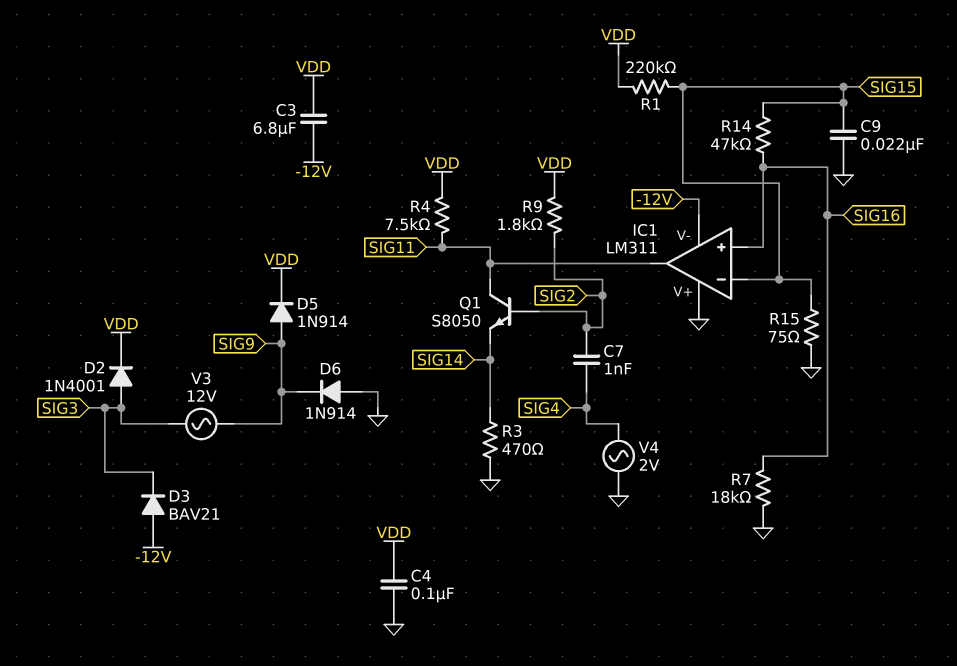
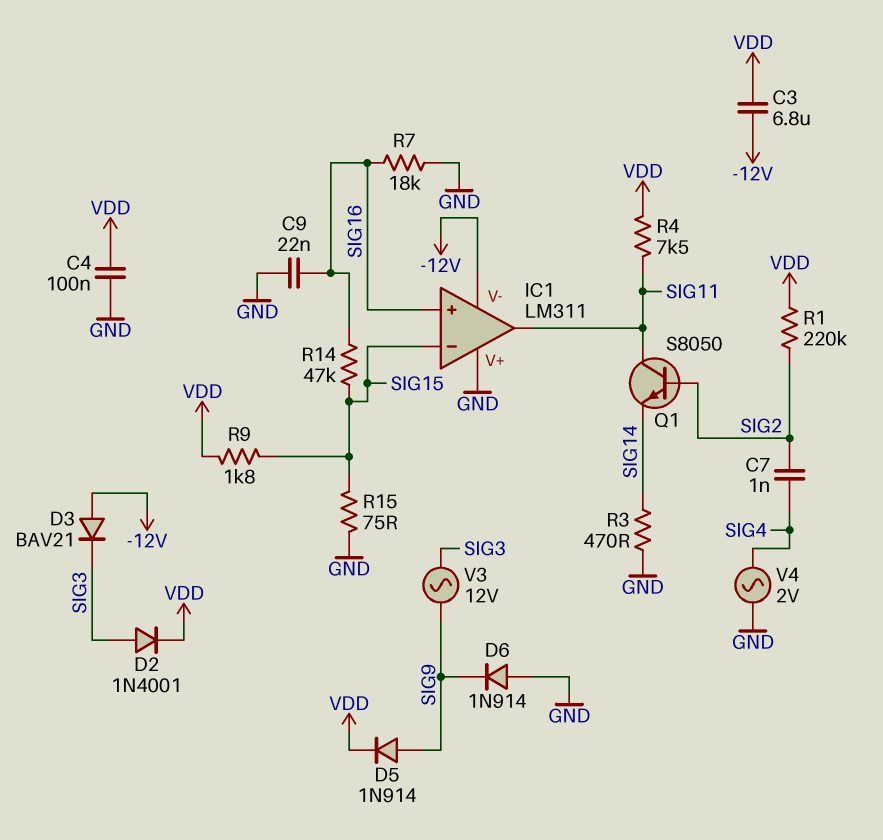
C9: 22nF (GND, SIG15) -> 22nF (GND, SIG16)
R1: 220k (SIG15, VDD) -> 220k (SIG2, VDD)
R9: 1.8k (SIG2, VDD) -> 1.8k (SIG15, VDD)

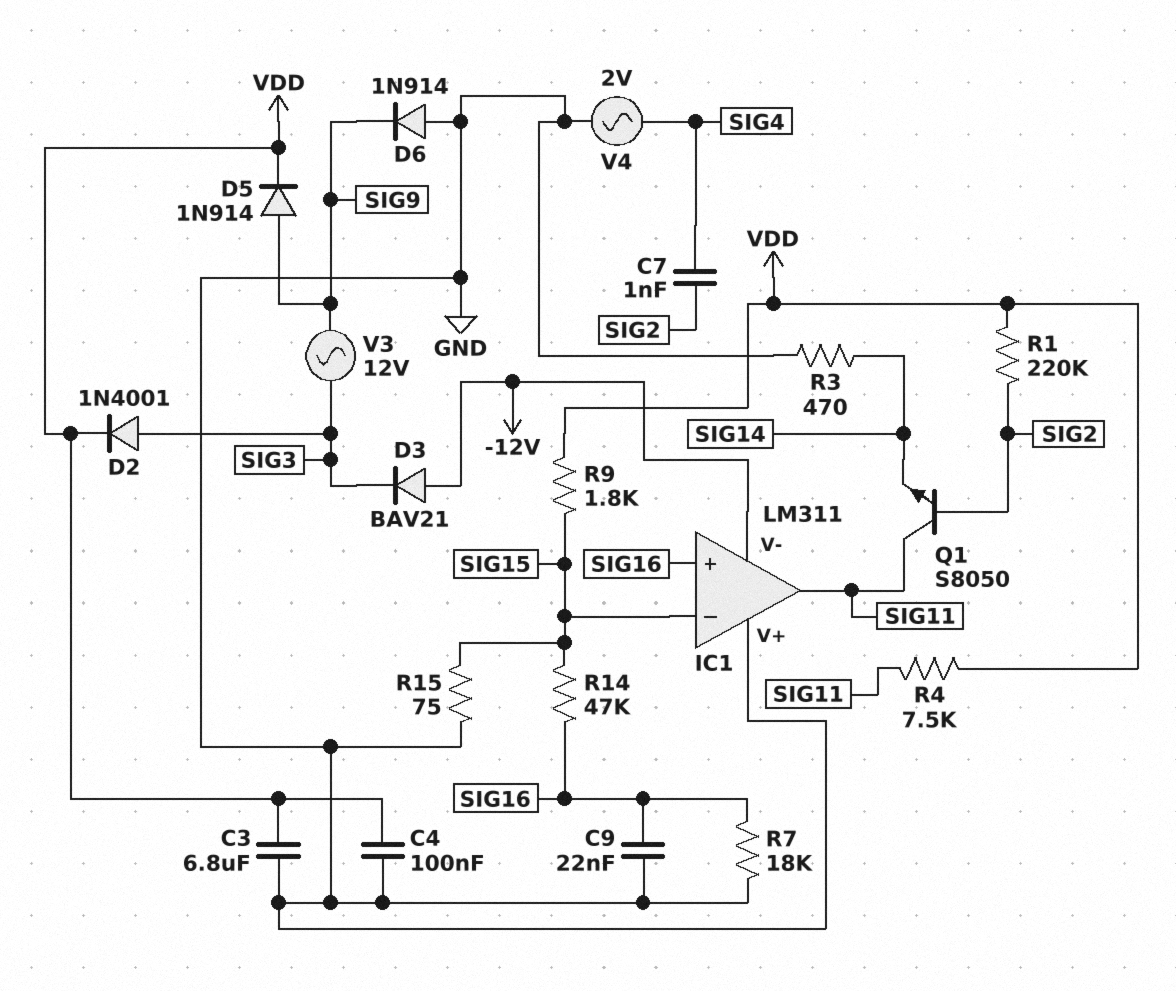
C3: 6.8uF (-12V, VDD) -> 6.8uF (GND, VDD)

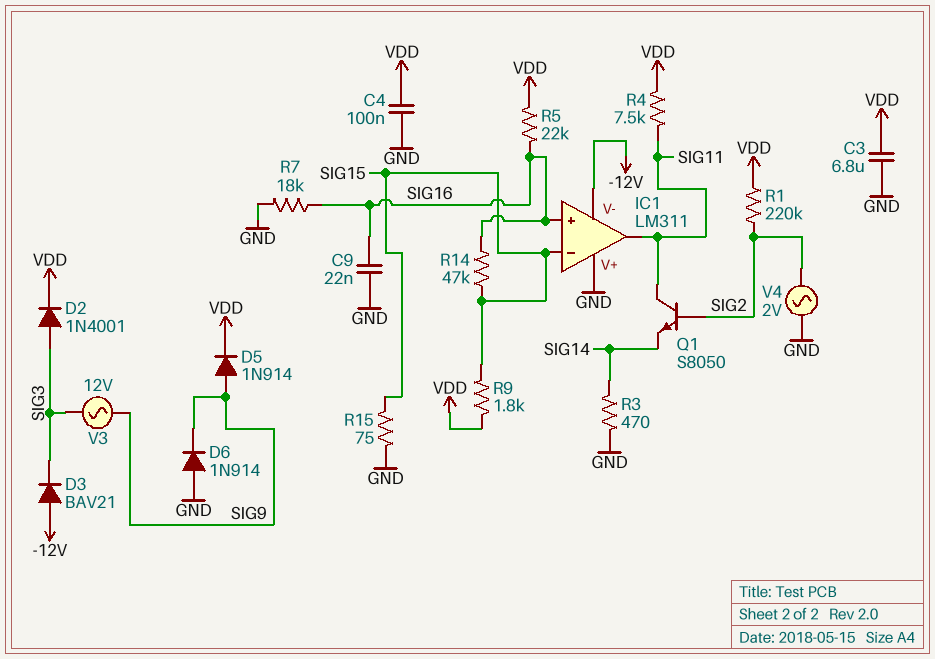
C7: 1nF (SIG2, SIG4) -> none
R5: none -> 22k (SIG16, VDD)
V4: AC 2V (GND, SIG4) -> AC 2V (GND, SIG2)

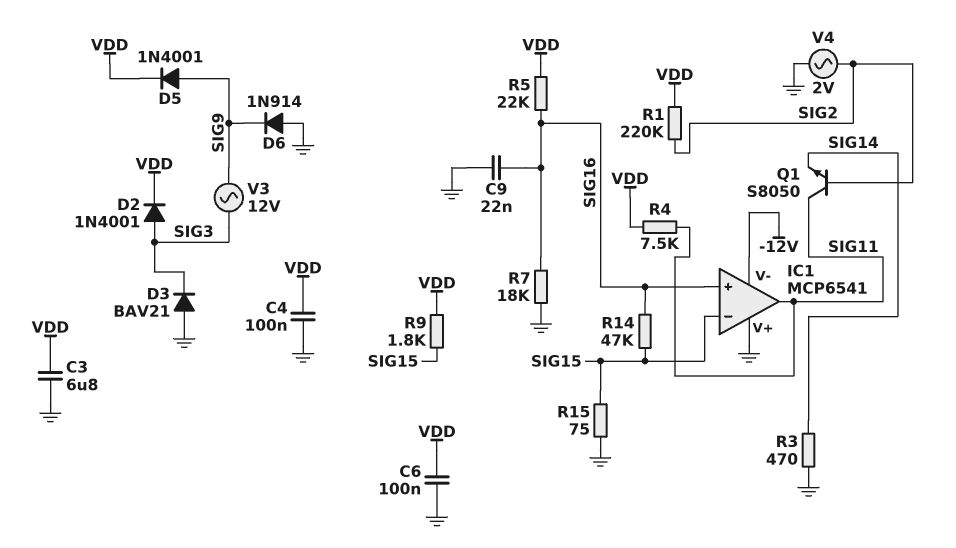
C6: none -> 100nF (GND, VDD)
D3: diode BAV21 (A -12V, K SIG3) -> diode BAV21 (A GND, K SIG3)
D5: diode 1N914 (A SIG9, K VDD) -> diode 1N4001 (A SIG9, K VDD)
IC1: LM311 -> MCP6541

